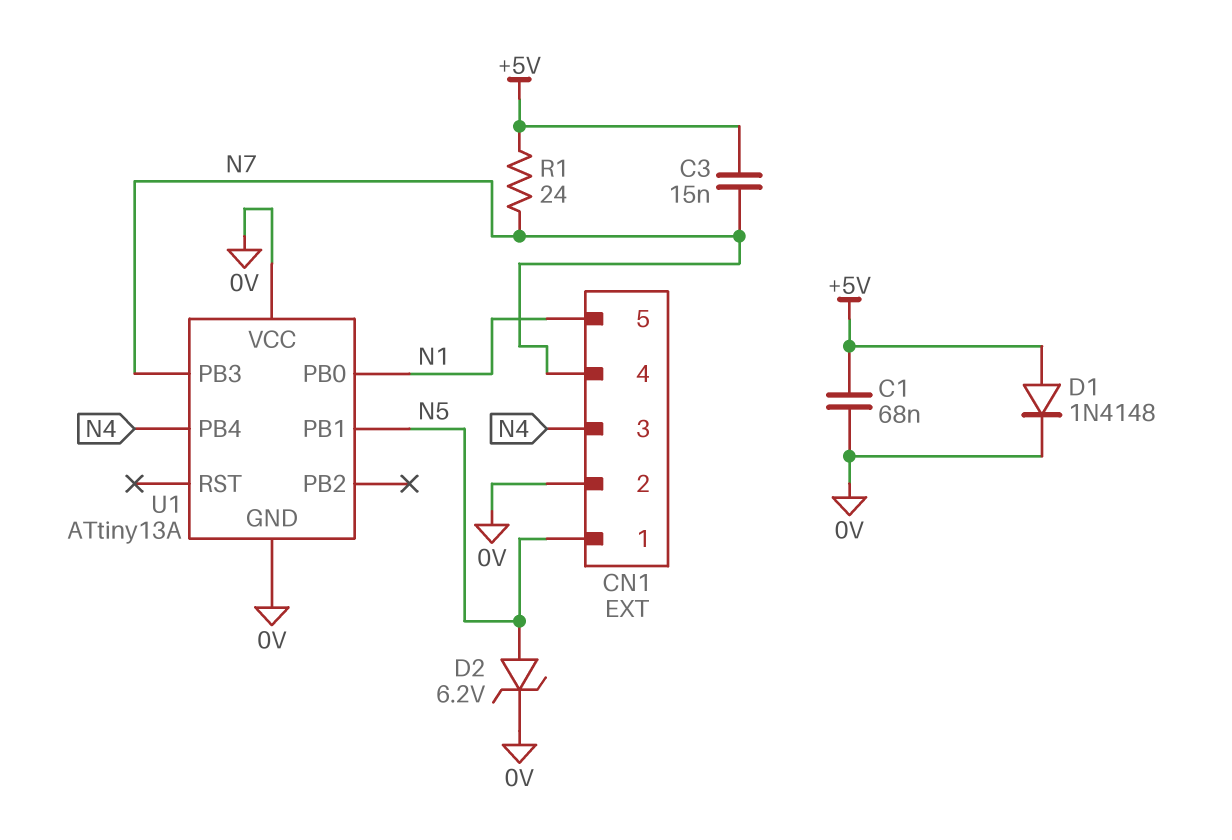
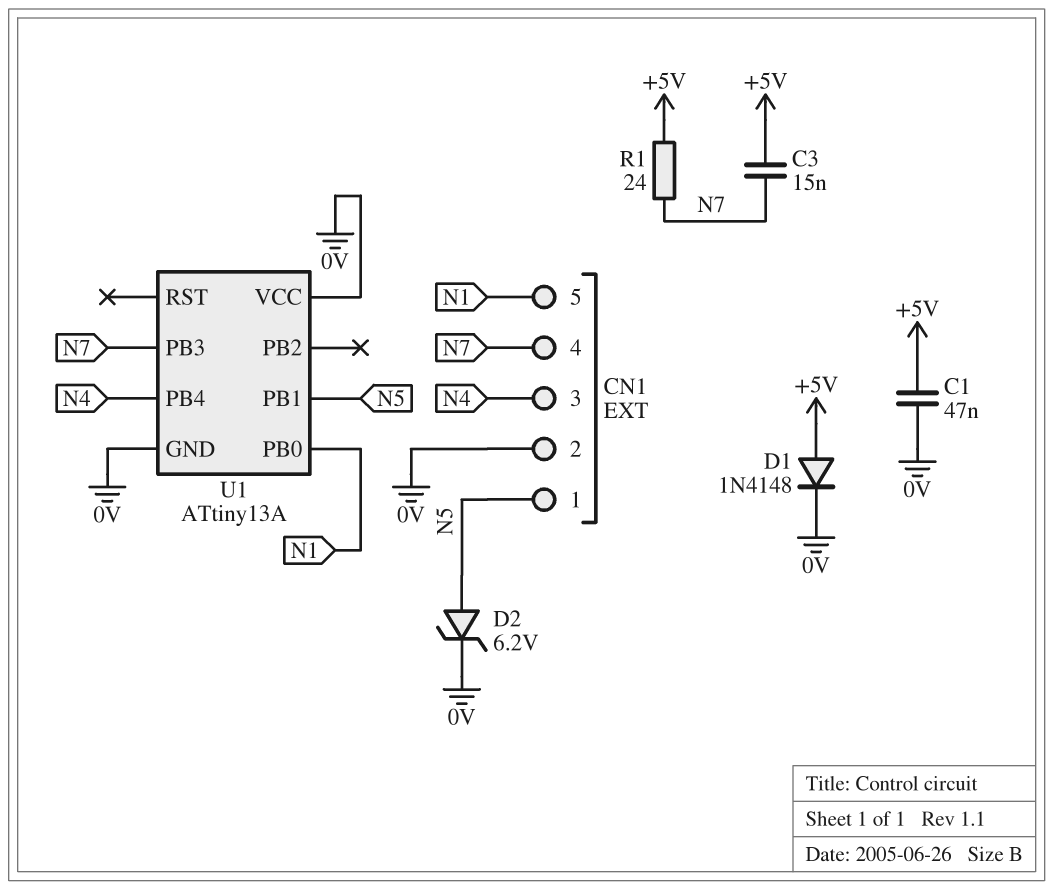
C1: 68nF (+5V, 0V) -> 47nF (+5V, 0V)

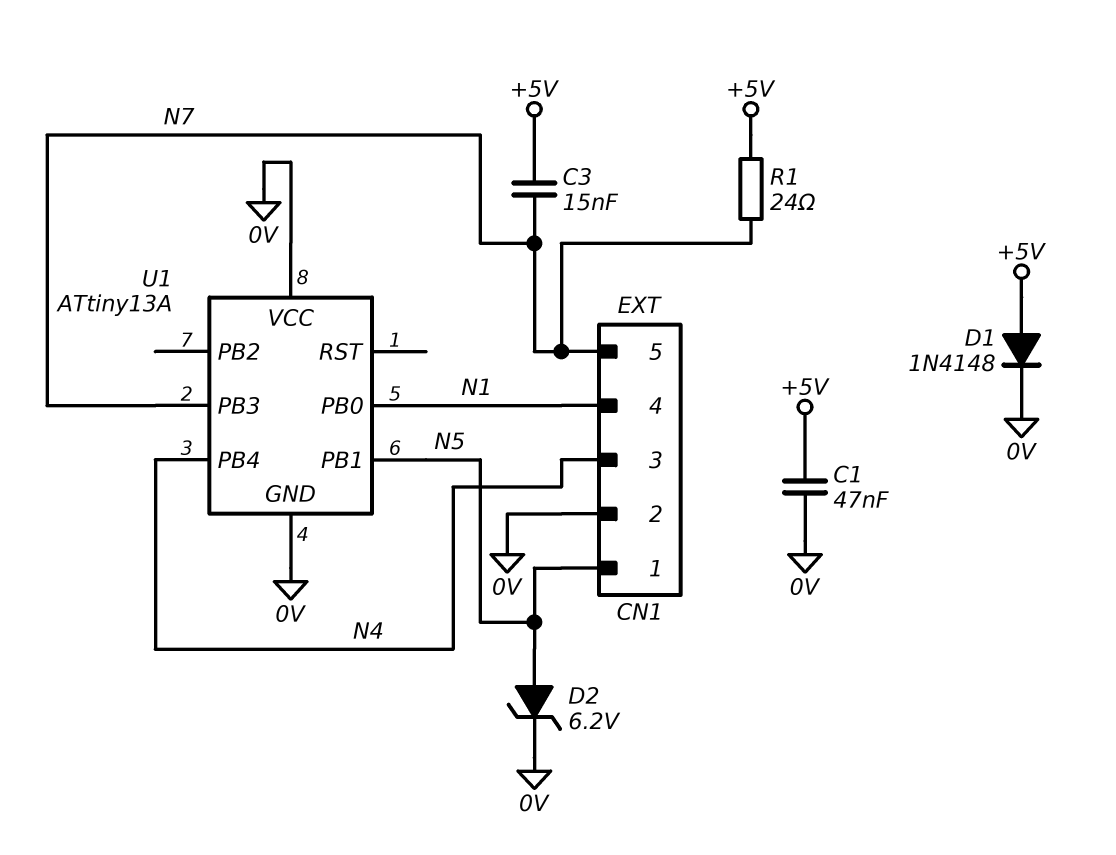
CN1 pin 4: N7 -> N1
CN1 pin 5: N1 -> N7

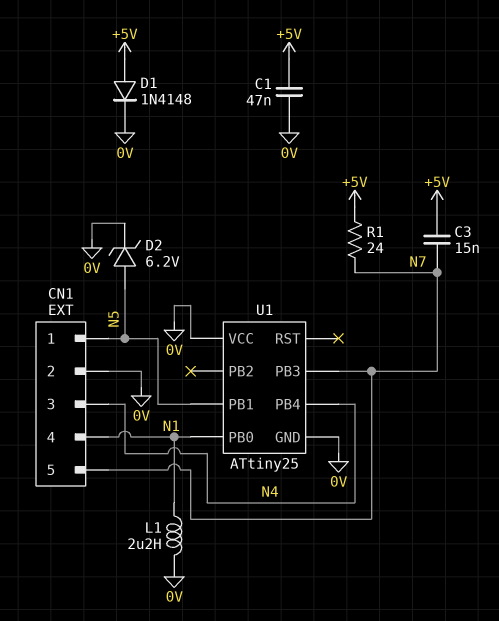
L1: none -> 2.2uH (0V, N1)
U1: ATtiny13A -> ATtiny25

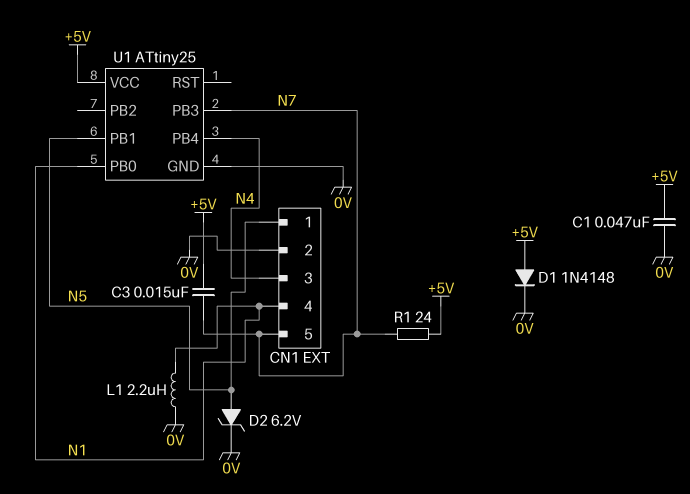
U1 pin VCC: 0V -> +5V

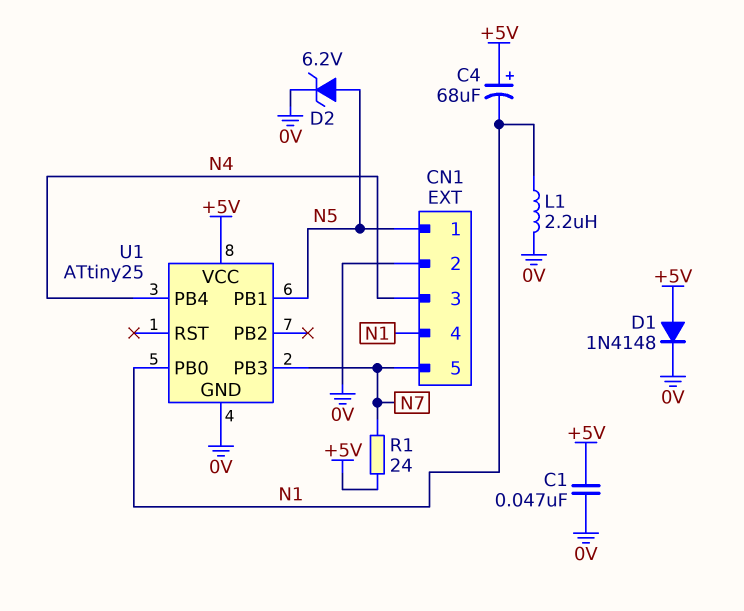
C3: 15nF (+5V, N7) -> none
C4: none -> 68uF (plus +5V, minus N1)

